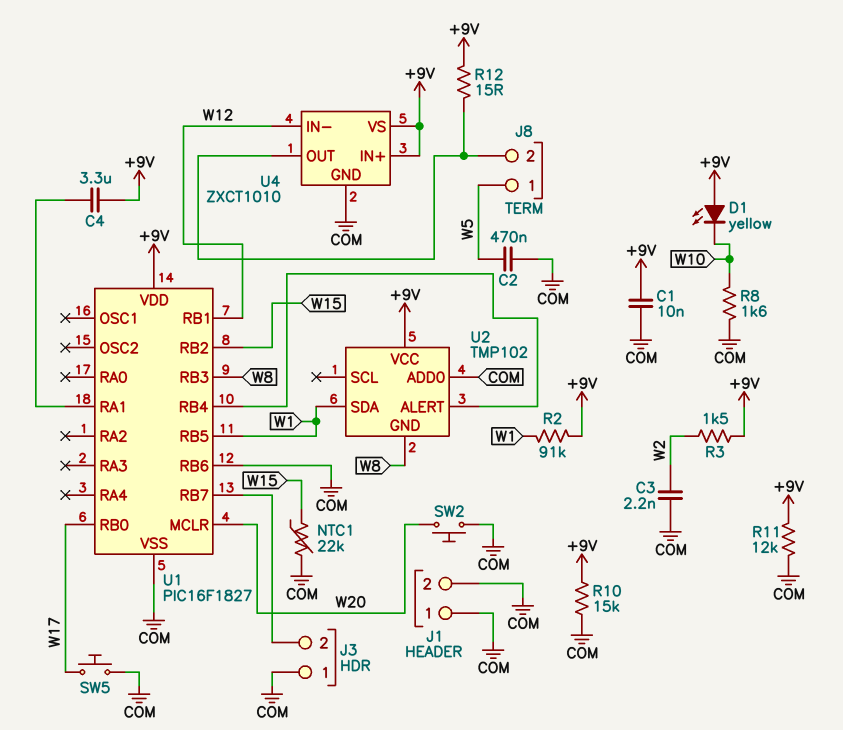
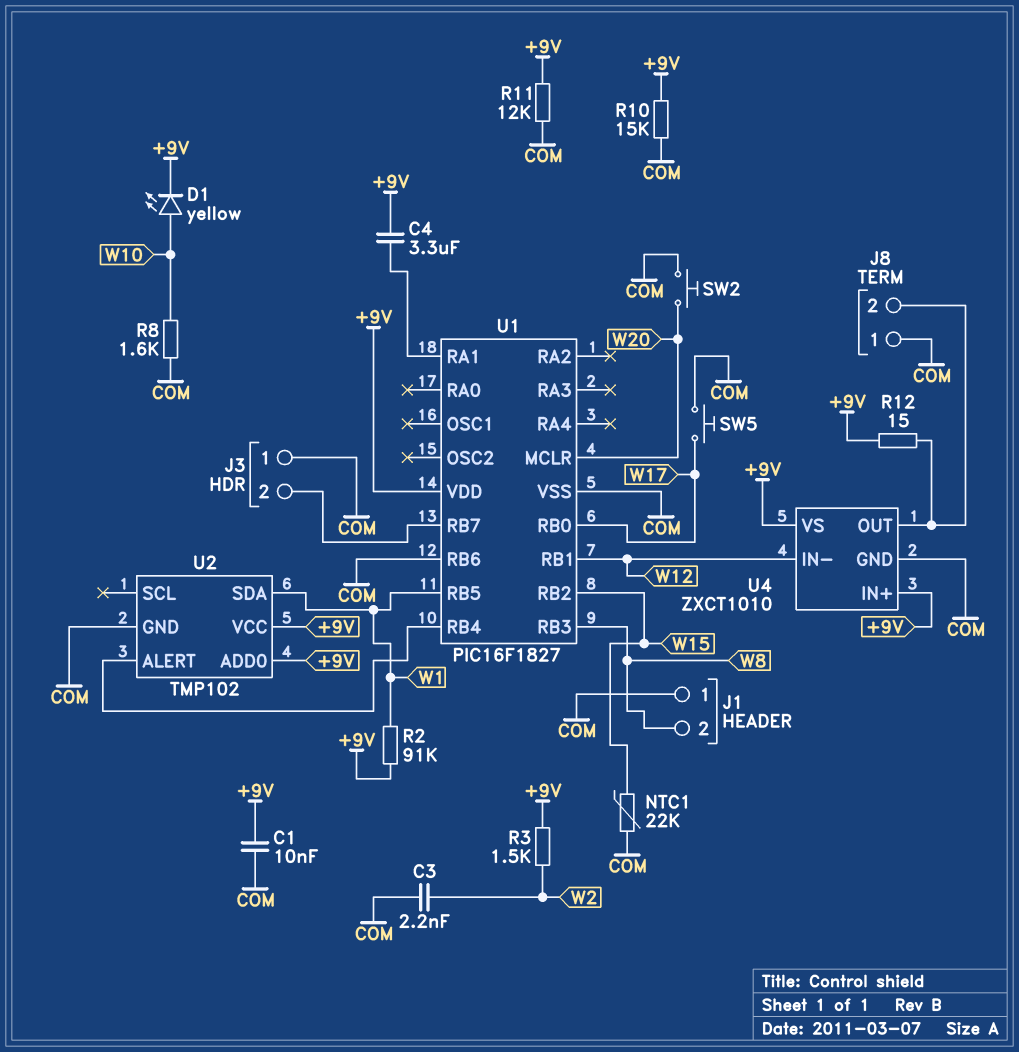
C2: 470nF (COM, W5) -> none
D1: LED yellow (A +9V, K W10) -> LED yellow (A W10, K +9V)
J1 pin 2: COM -> W8
J8 pin 1: W5 -> COM
U2 pin ADD0: COM -> +9V
U2 pin GND: W8 -> COM

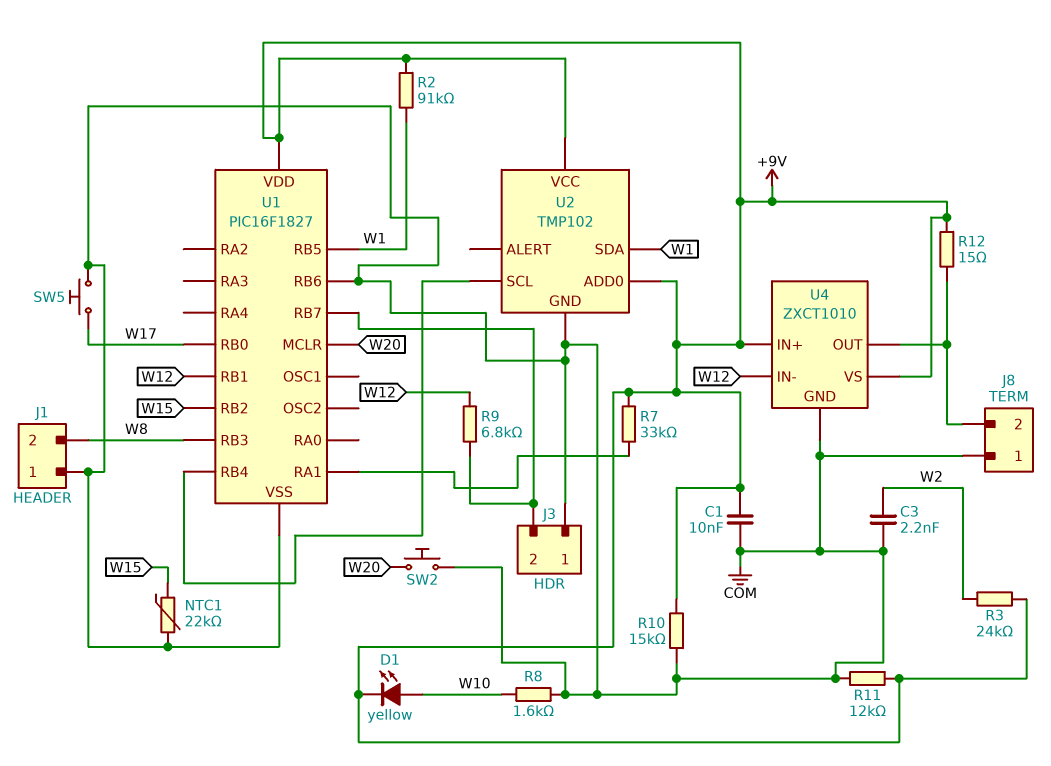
C4: 3.3uF (+9V, U1/RA1) -> none
R3: 1.5k (+9V, W2) -> 24k (+9V, W2)
R7: none -> 33k (+9V, U1/RA1)
R9: none -> 6.8k (J3/2, W12)
U2 pin ALERT: U1/RB4 -> none
U2 pin SCL: none -> U1/RB4

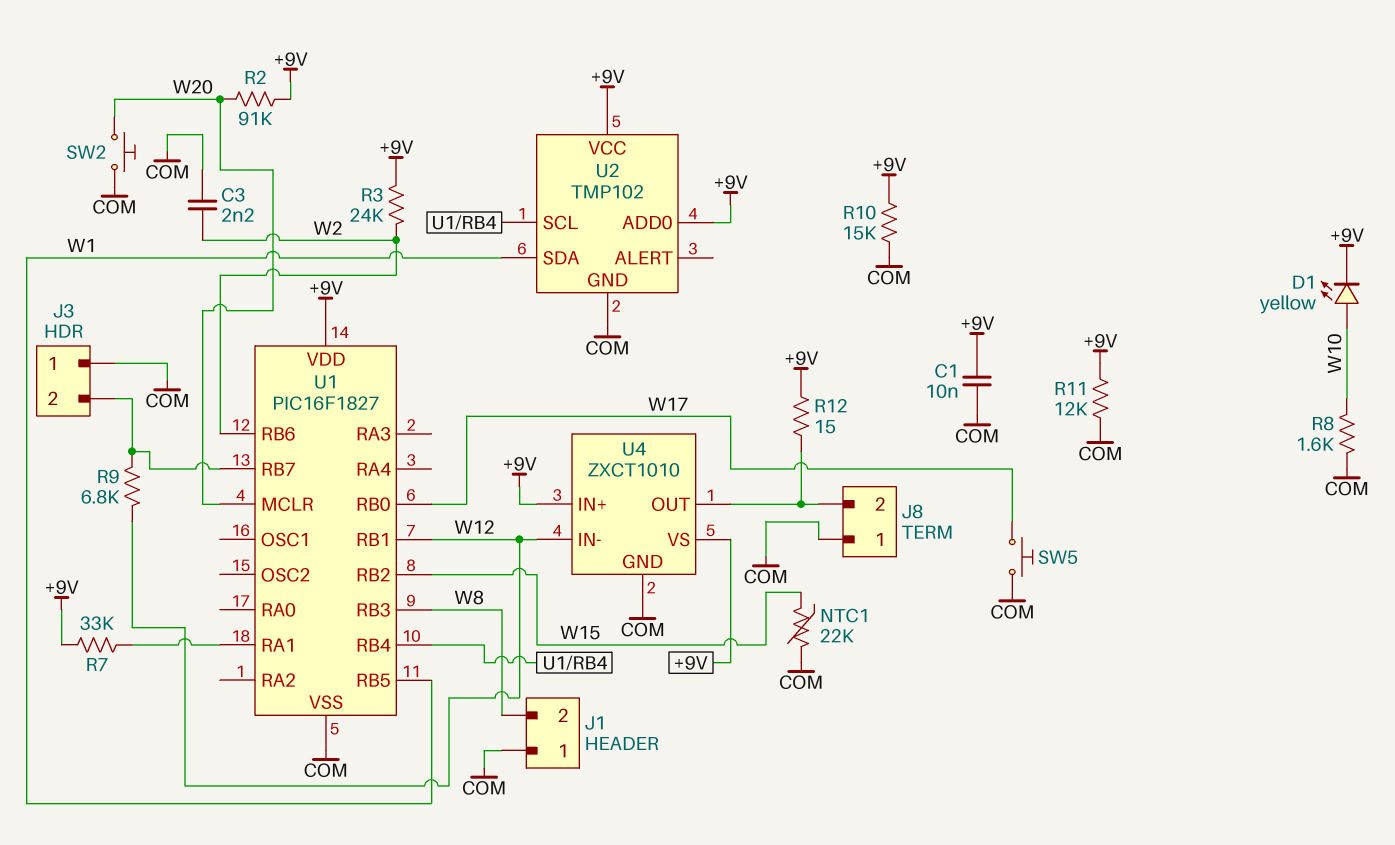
R2: 91k (+9V, W1) -> 91k (+9V, W20)
U1 pin RB6: COM -> W2

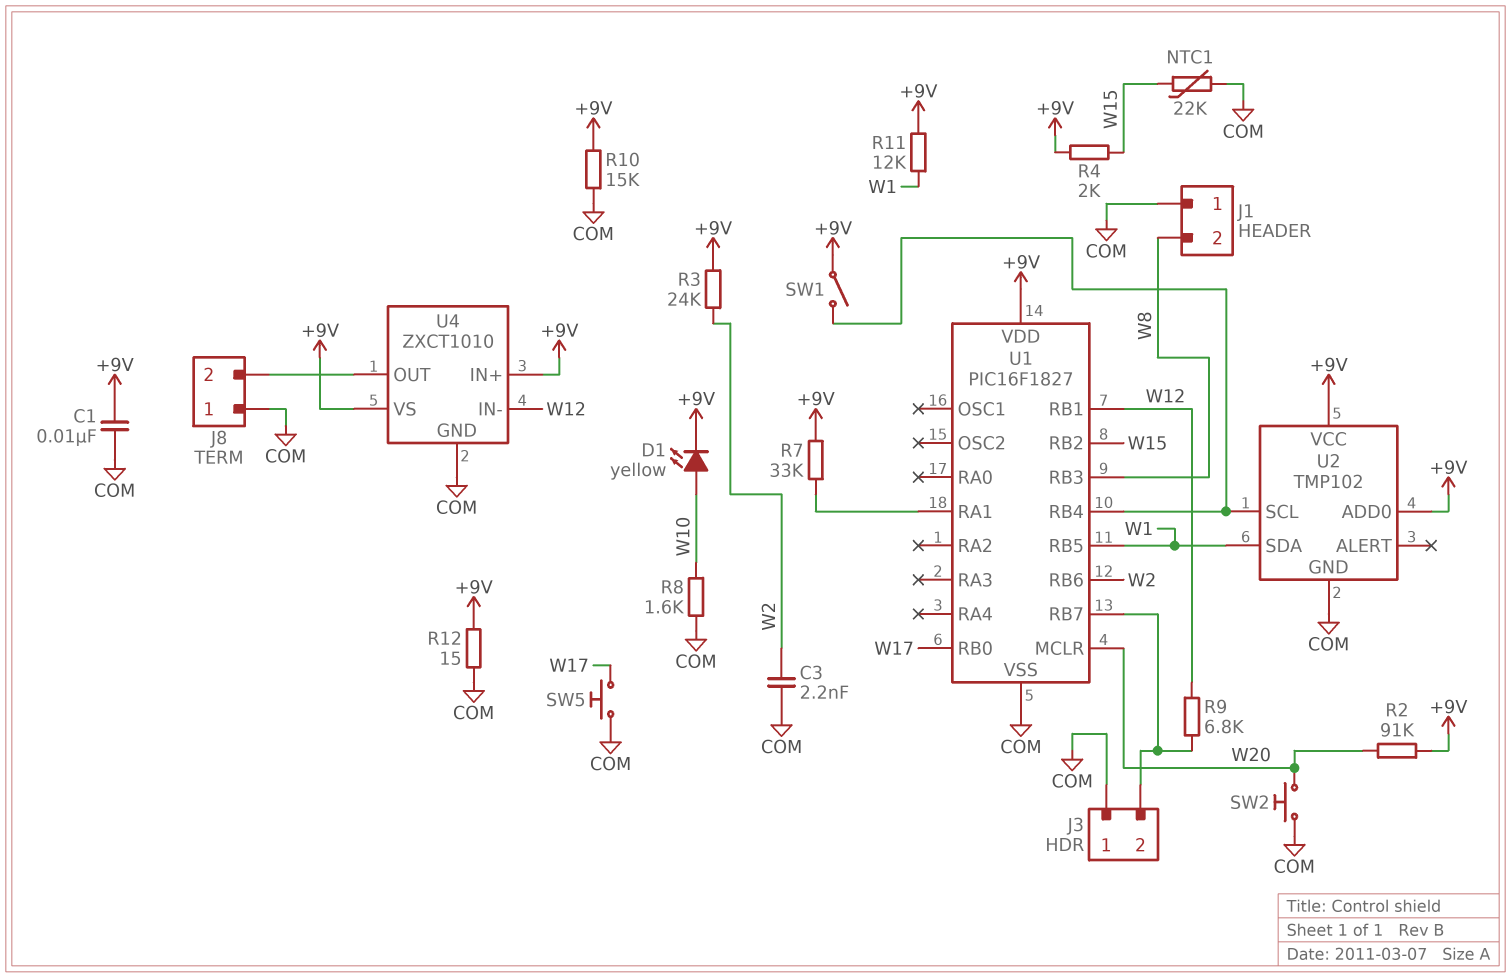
R4: none -> 2k (+9V, W15)
R11: 12k (+9V, COM) -> 12k (+9V, W1)
R12: 15 (+9V, J8/2) -> 15 (+9V, COM)
SW1: none -> switch (+9V, U1/RB4)

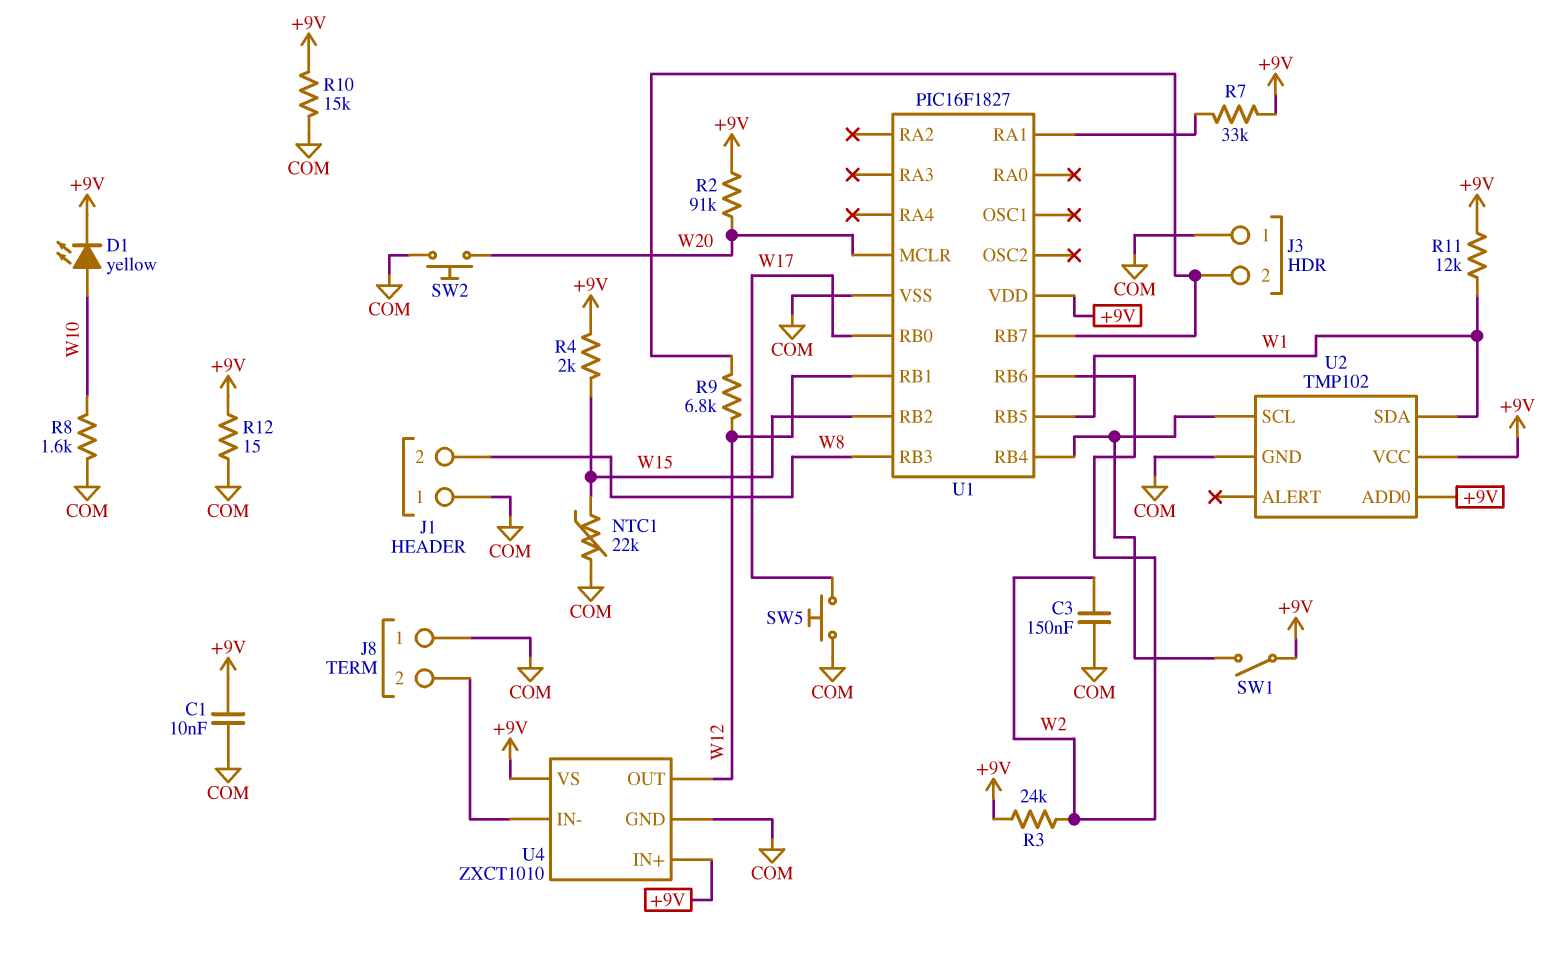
C3: 2.2nF (COM, W2) -> 150nF (COM, W2)
U4 pin IN-: W12 -> J8/2
U4 pin OUT: J8/2 -> W12

